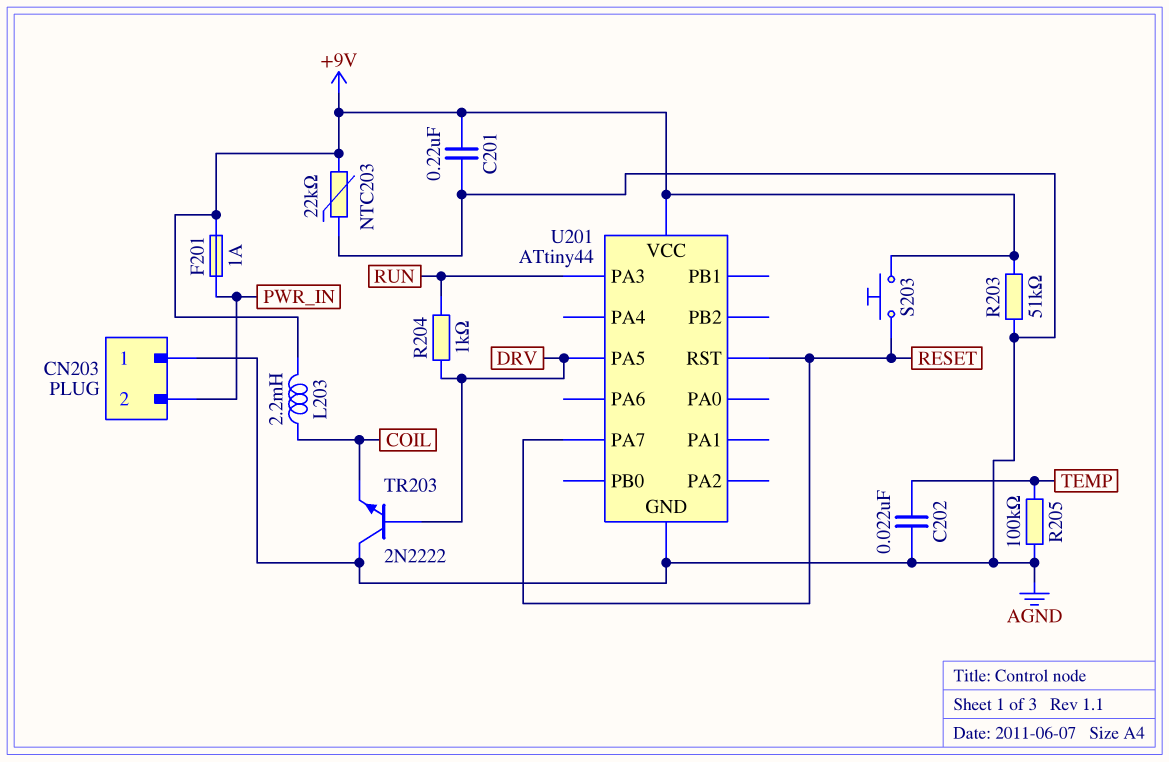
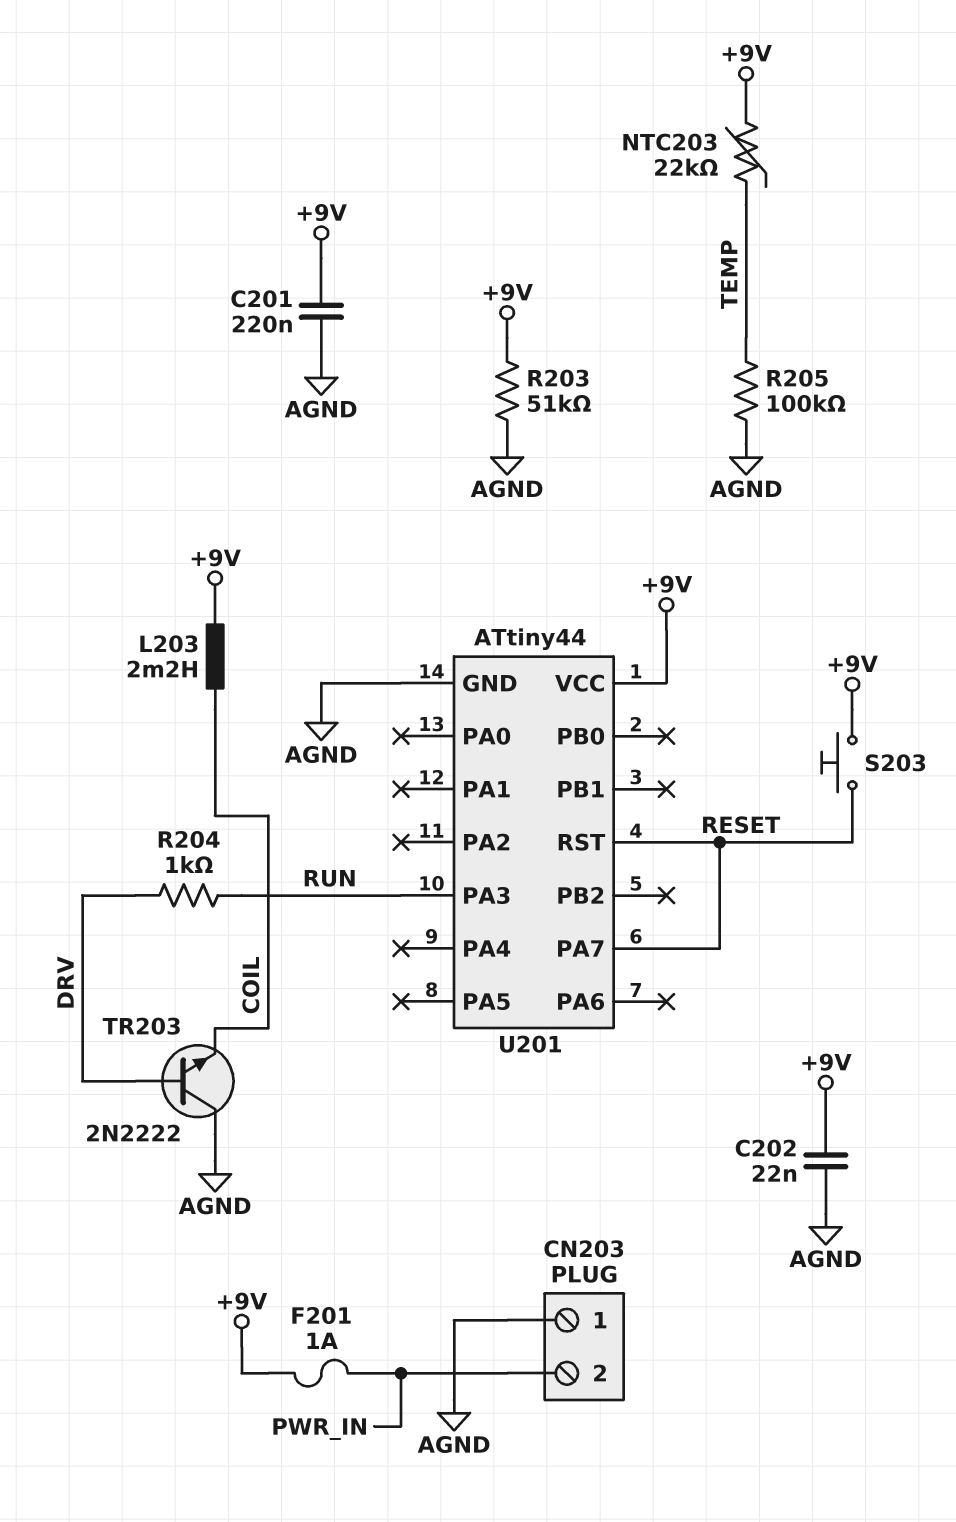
C202: 22nF (AGND, TEMP) -> 22nF (+9V, AGND)
NTC203: 22k (+9V, AGND) -> 22k (+9V, TEMP)
U201 pin PA5: DRV -> none

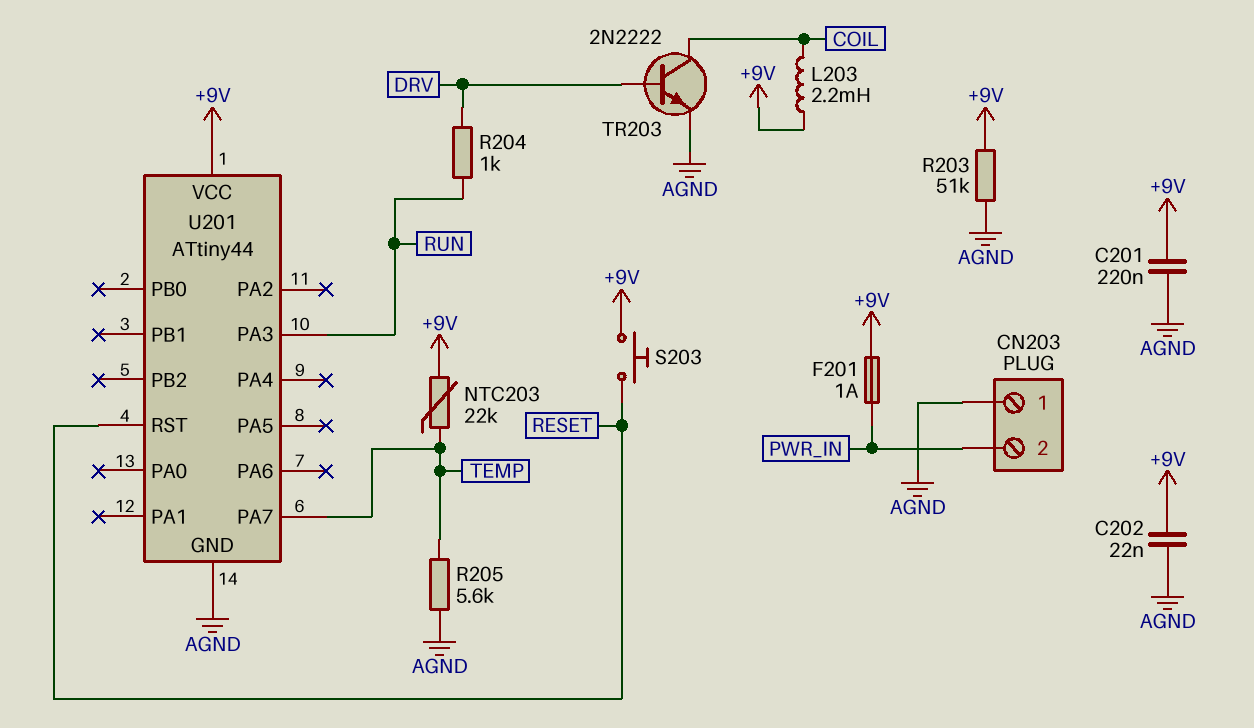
R205: 100k (AGND, TEMP) -> 5.6k (AGND, TEMP)
TR203: NPN 2N2222 (B DRV, C AGND, E COIL) -> NPN 2N2222 (B DRV, C COIL, E AGND)
U201 pin PA7: RESET -> TEMP

